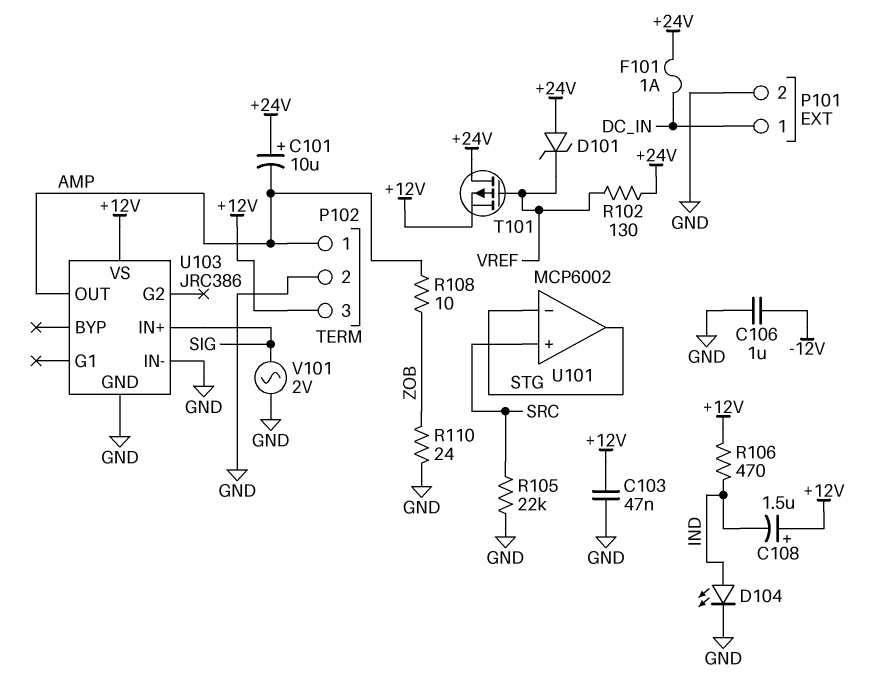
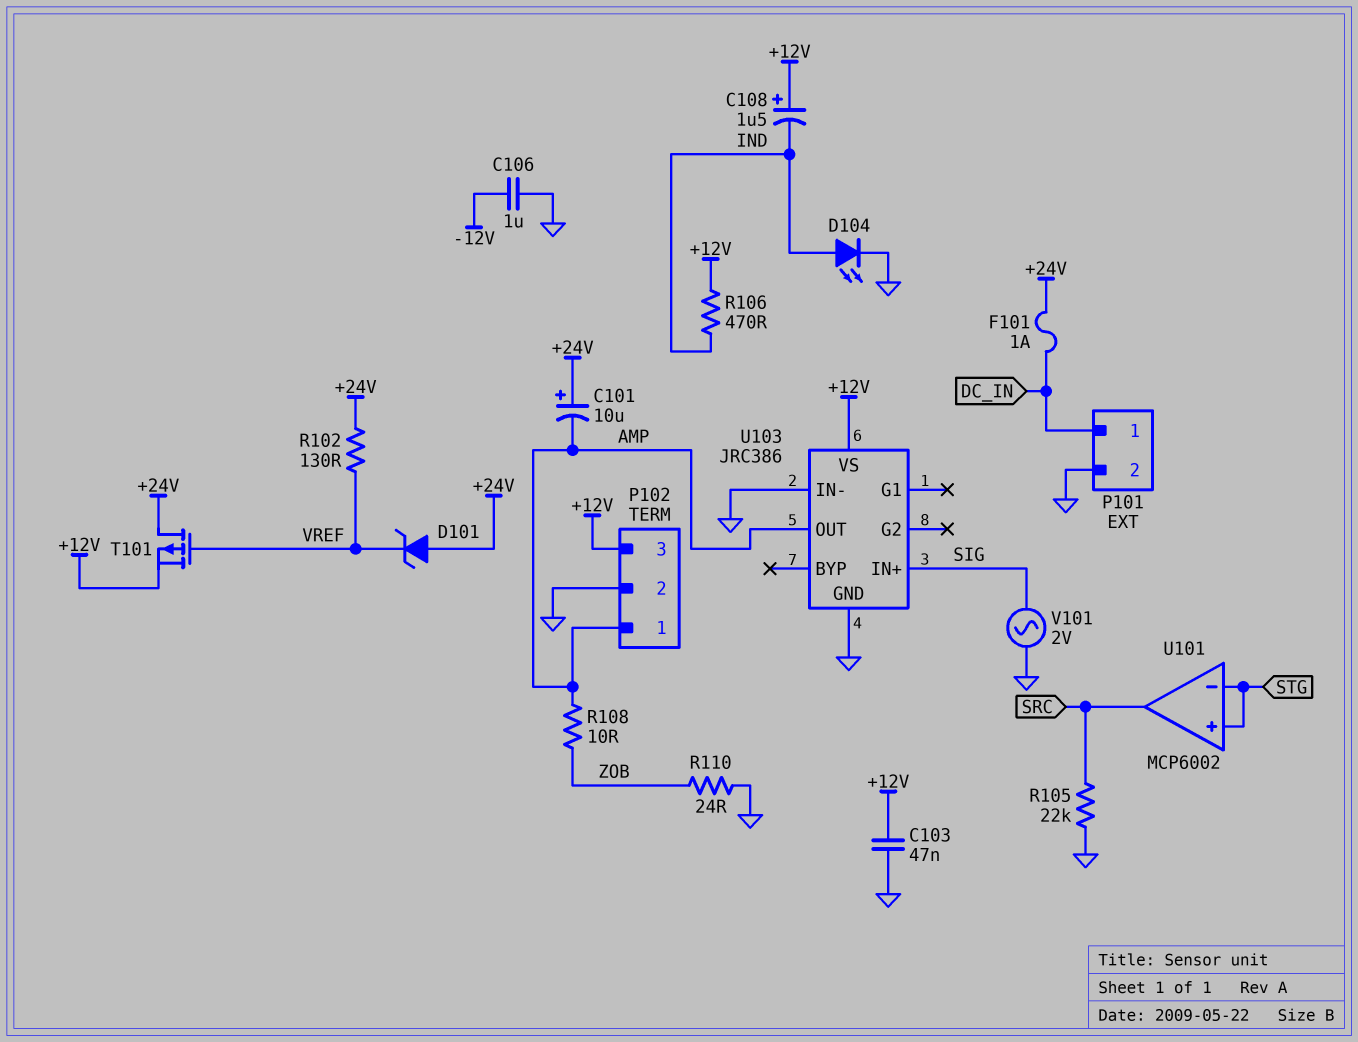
U101 pin in+: SRC -> STG
U101 pin out: STG -> SRC

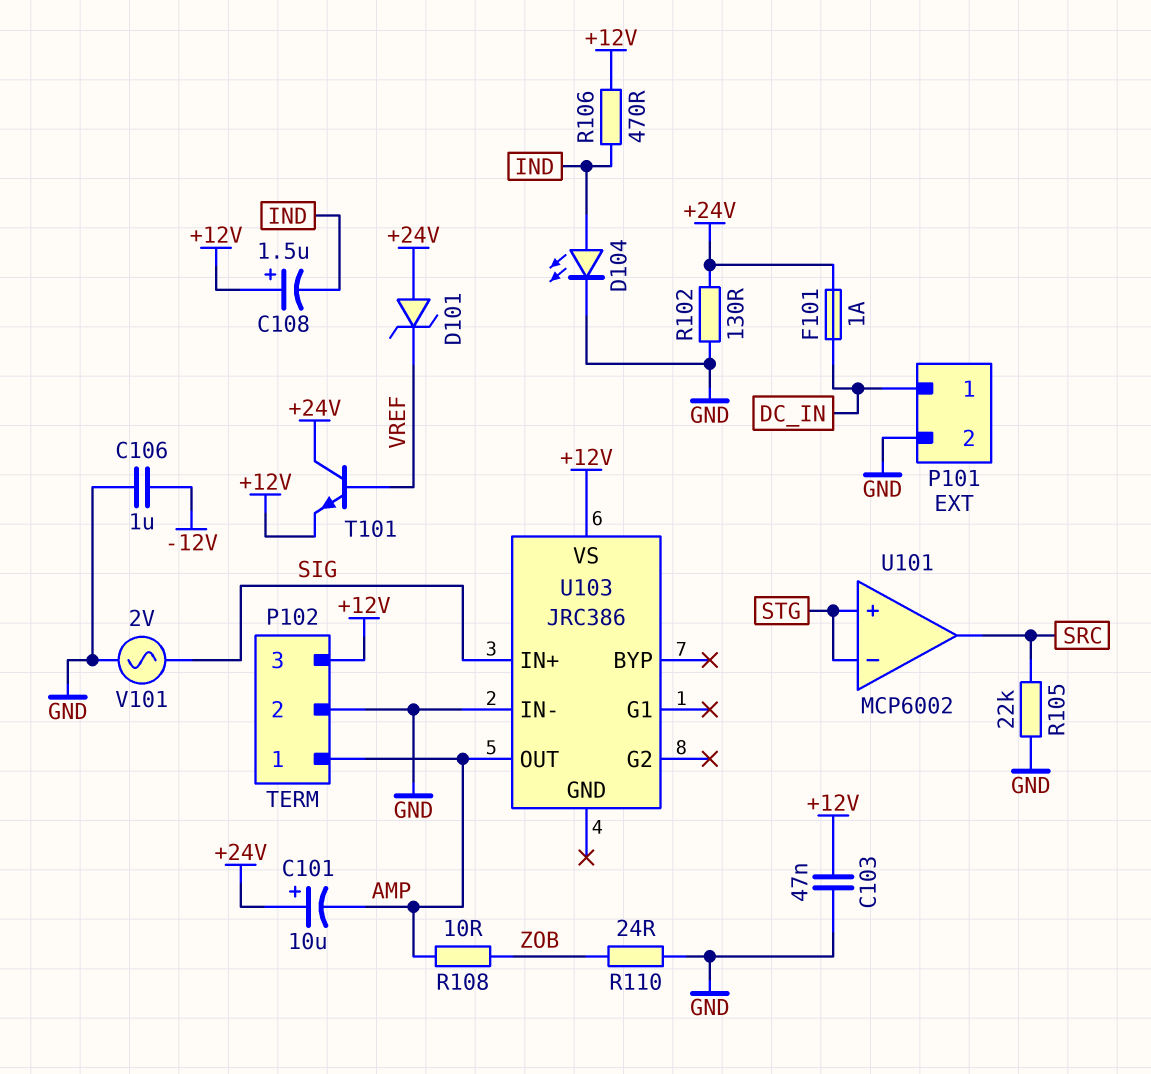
R102: 130 (+24V, VREF) -> 130 (+24V, GND)
T101: PMOS (G VREF, D +24V, S +12V) -> NPN (B VREF, C +24V, E +12V)
U103 pin GND: GND -> none

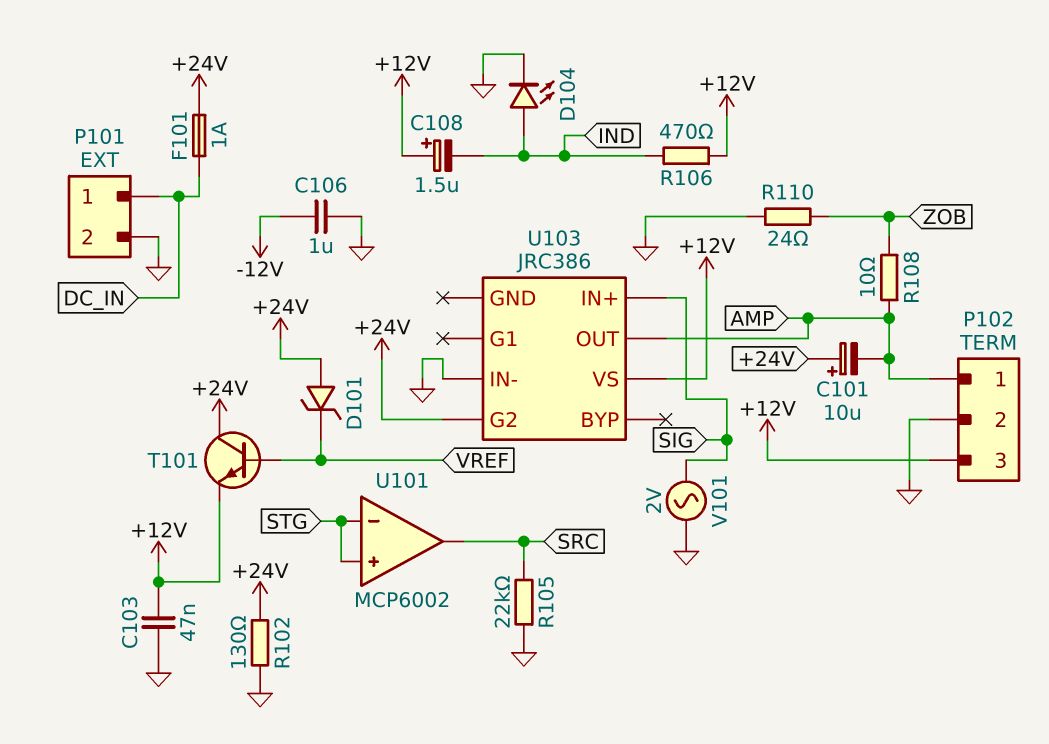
U103 pin G2: none -> +24V

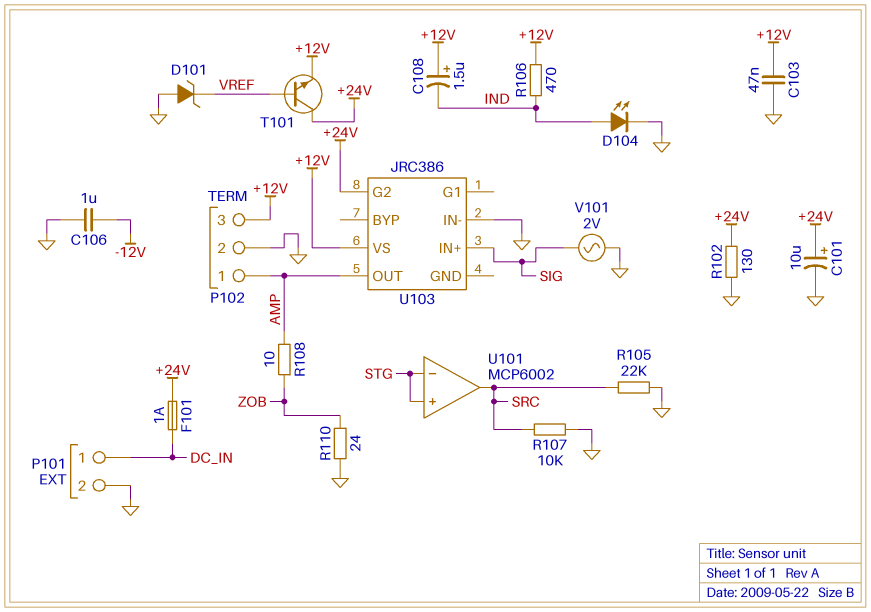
C101: 10uF (plus +24V, minus AMP) -> 10uF (plus +24V, minus GND)
D101: zener (A +24V, K VREF) -> zener (A GND, K VREF)
R107: none -> 10k (GND, SRC)

